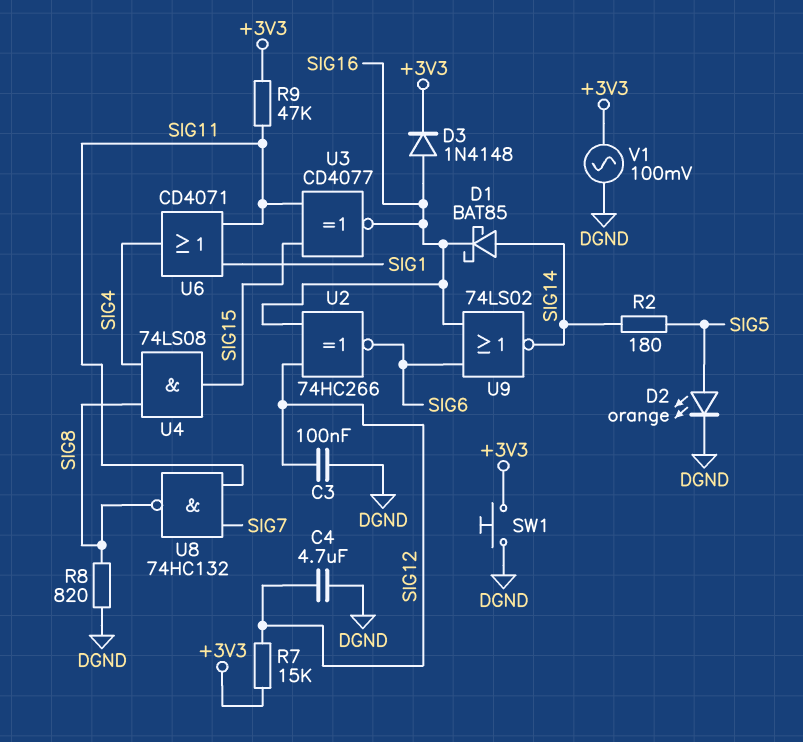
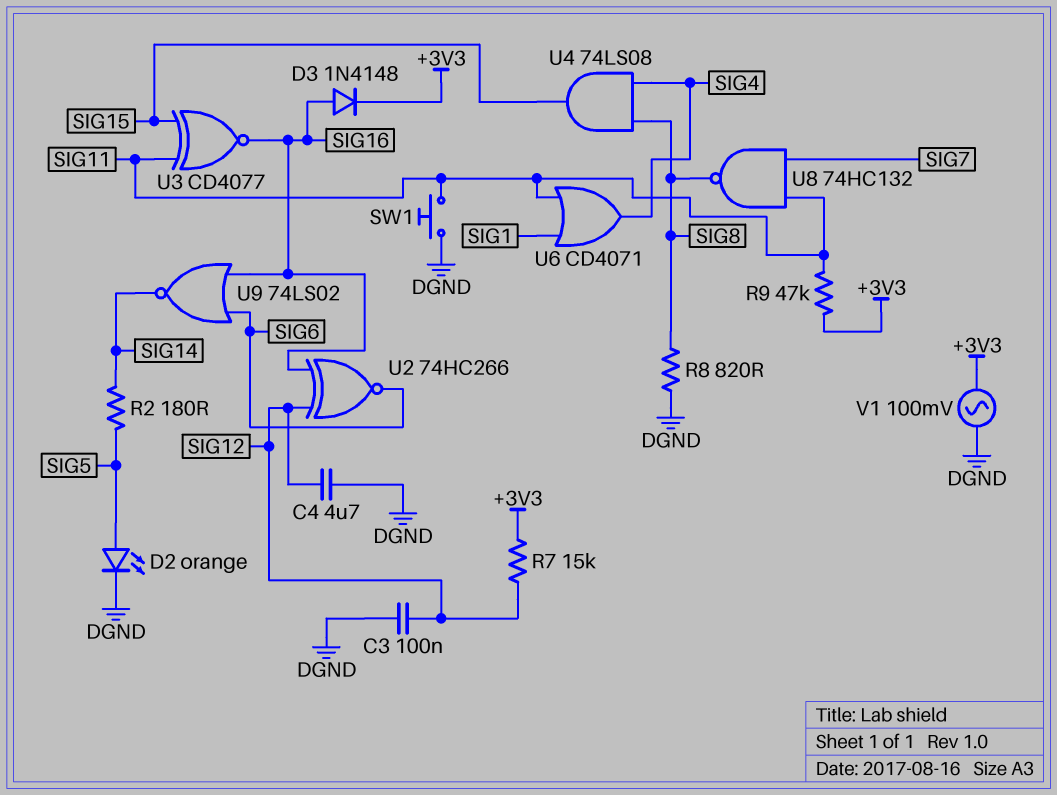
D1: schottky BAT85 (A SIG14, K SIG16) -> none
SW1: button (+3V3, DGND) -> button (DGND, SIG11)

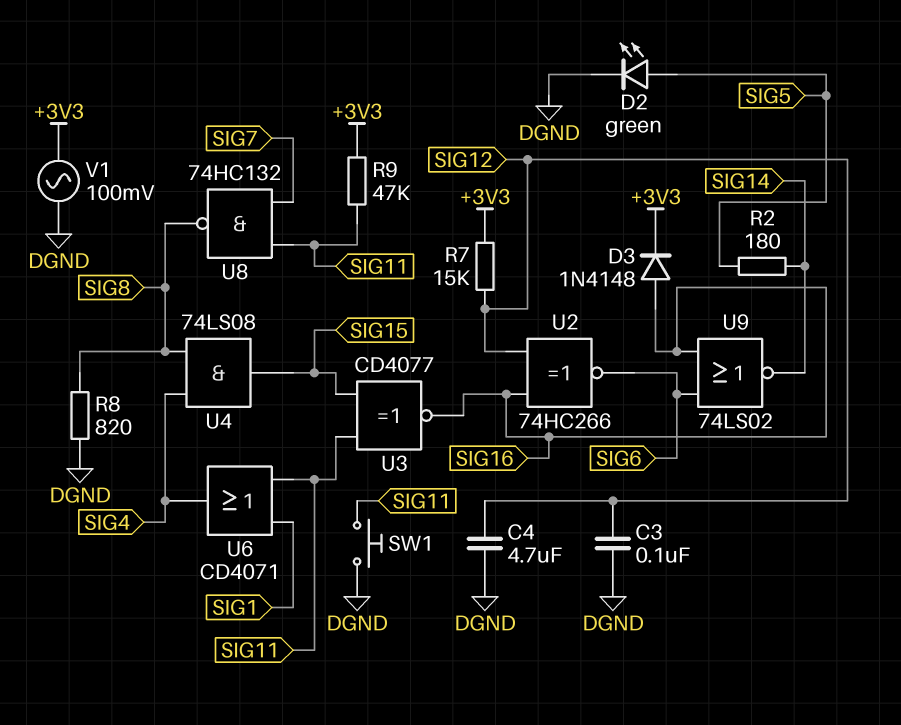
D2: LED orange (A SIG5, K DGND) -> LED green (A SIG5, K DGND)

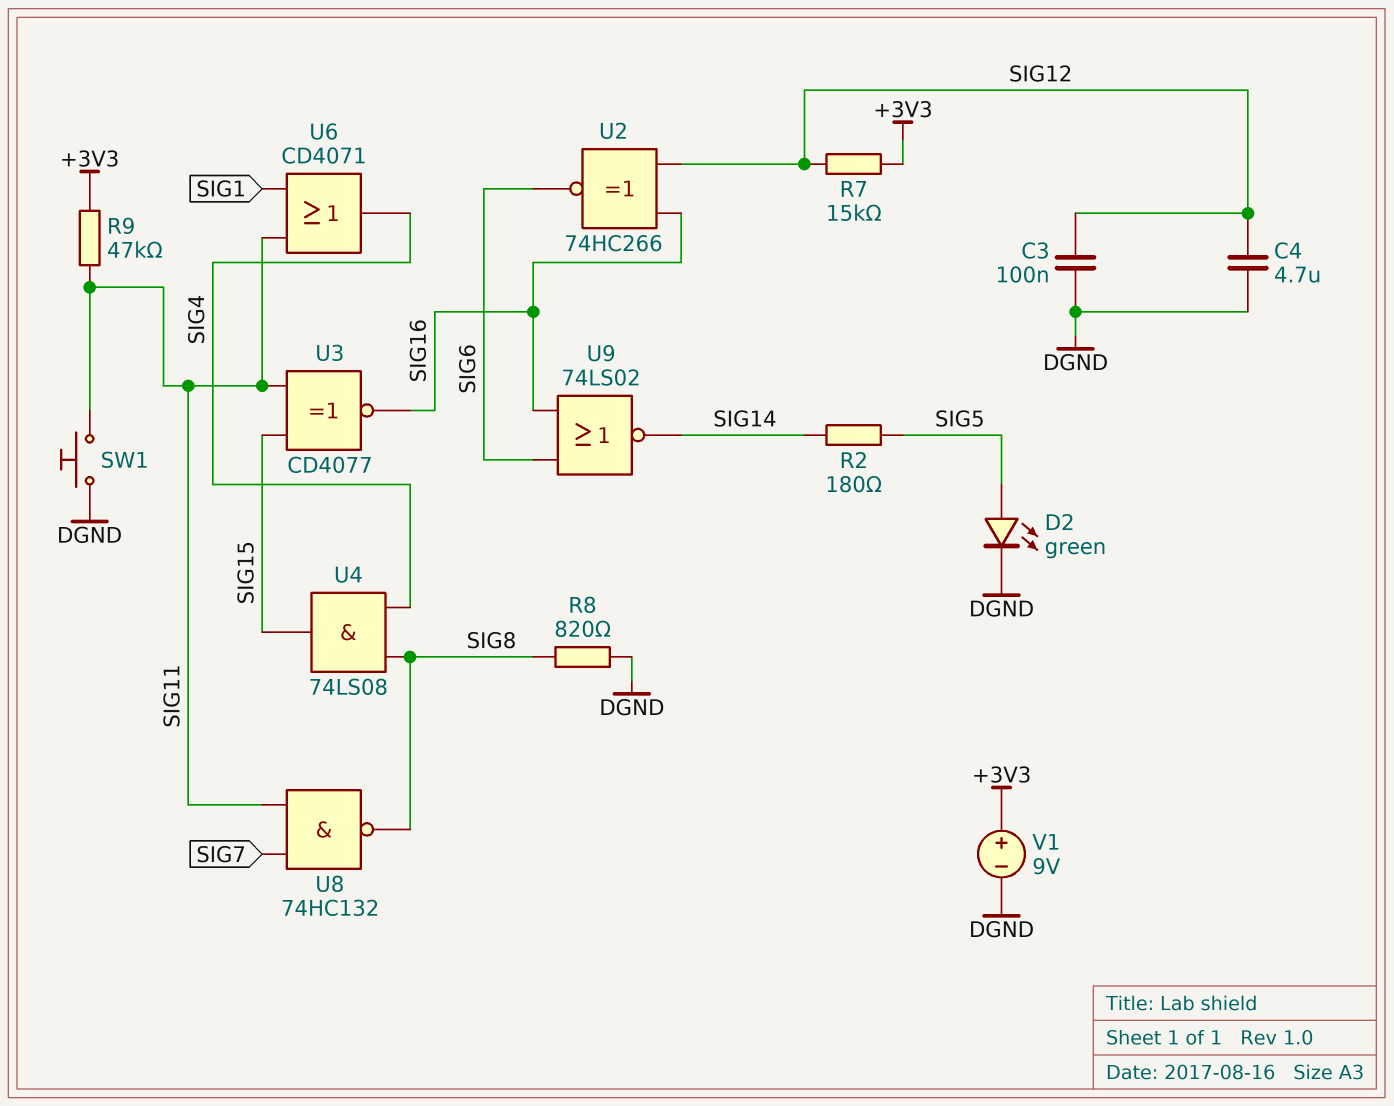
D3: diode 1N4148 (A SIG16, K +3V3) -> none
V1: AC 100mV (+3V3, DGND) -> 9V (plus +3V3, minus DGND)

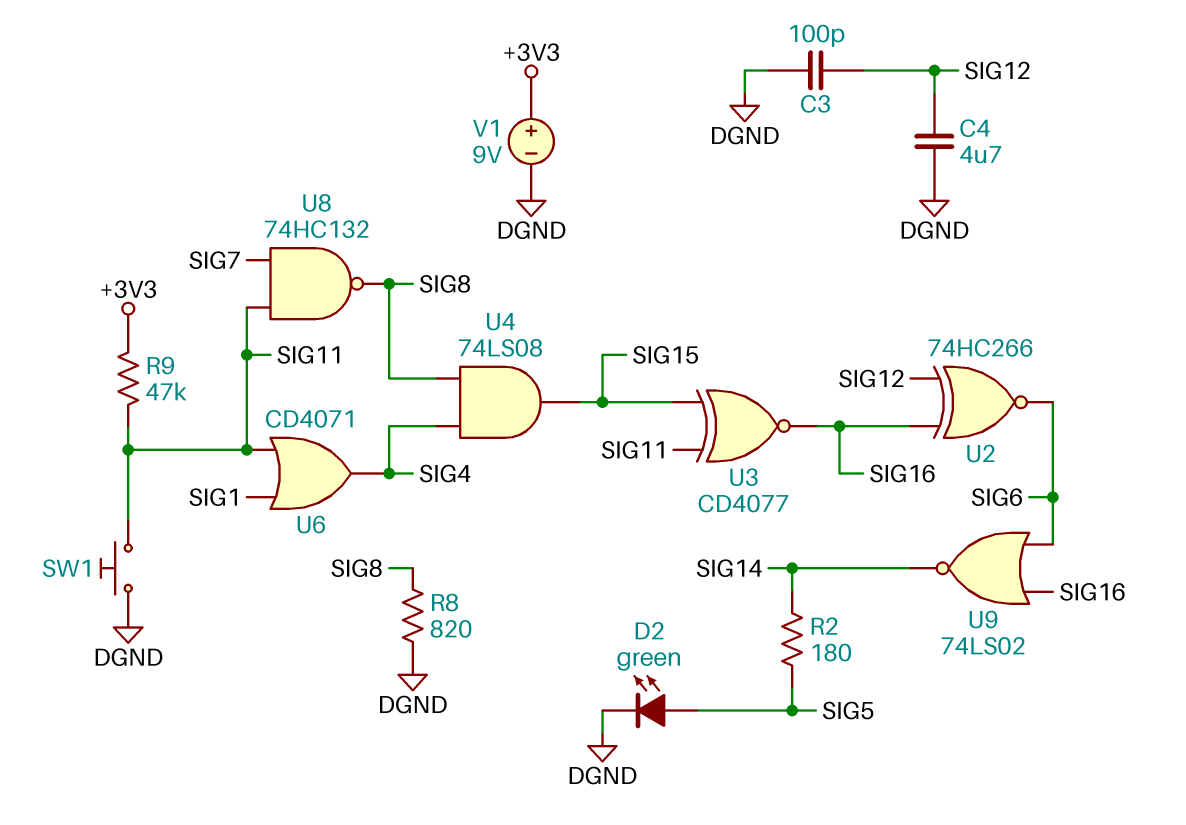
C3: 100nF (DGND, SIG12) -> 100pF (DGND, SIG12)
R7: 15k (+3V3, SIG12) -> none

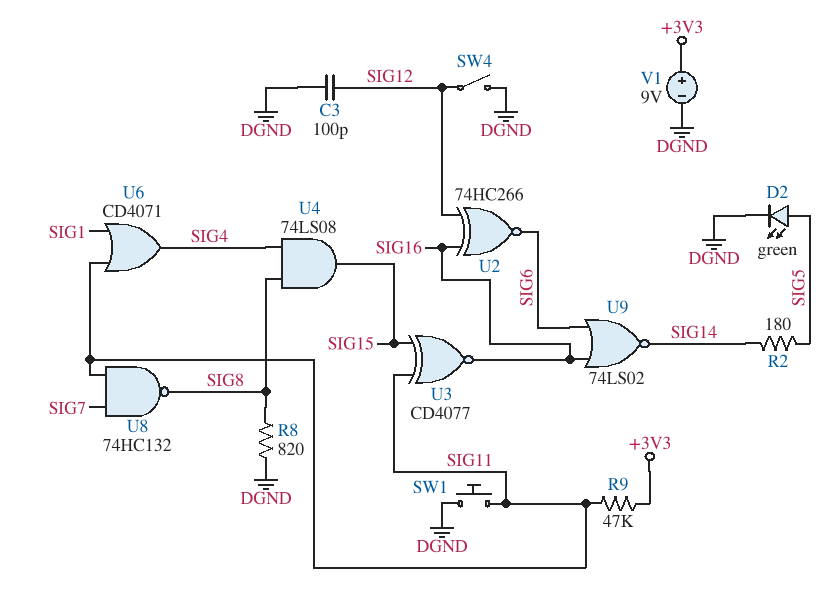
C4: 4.7uF (DGND, SIG12) -> none
SW4: none -> switch (DGND, SIG12)

